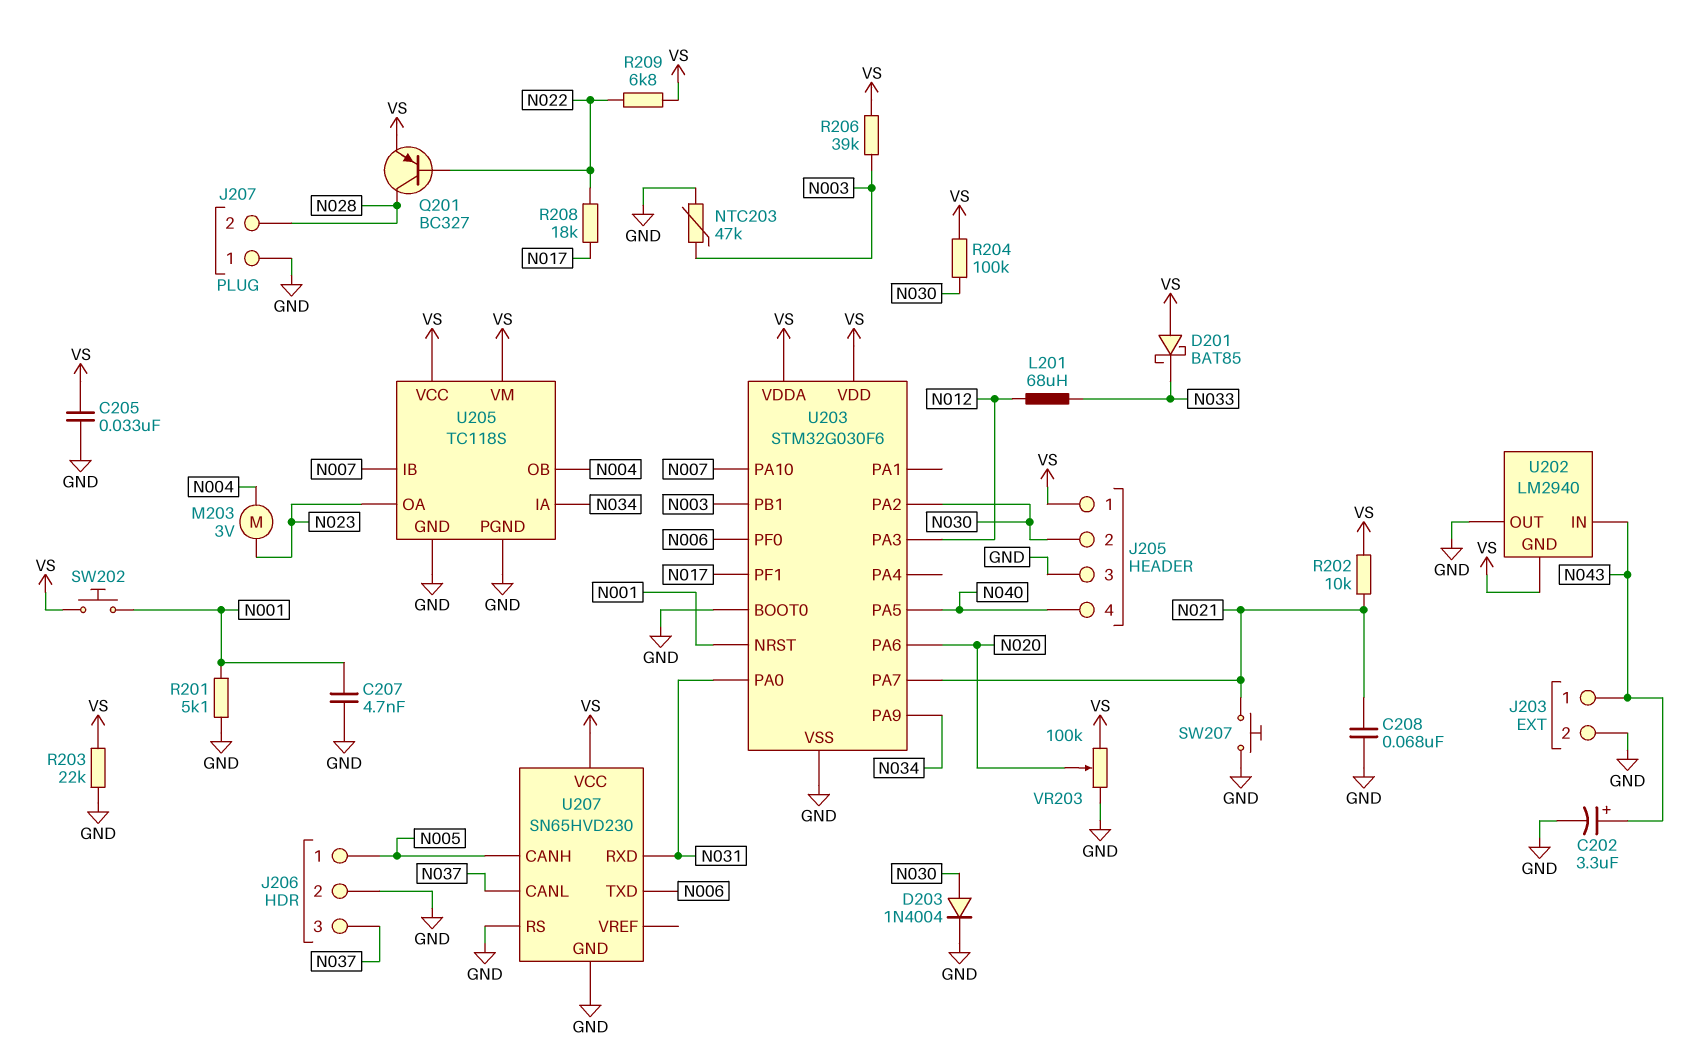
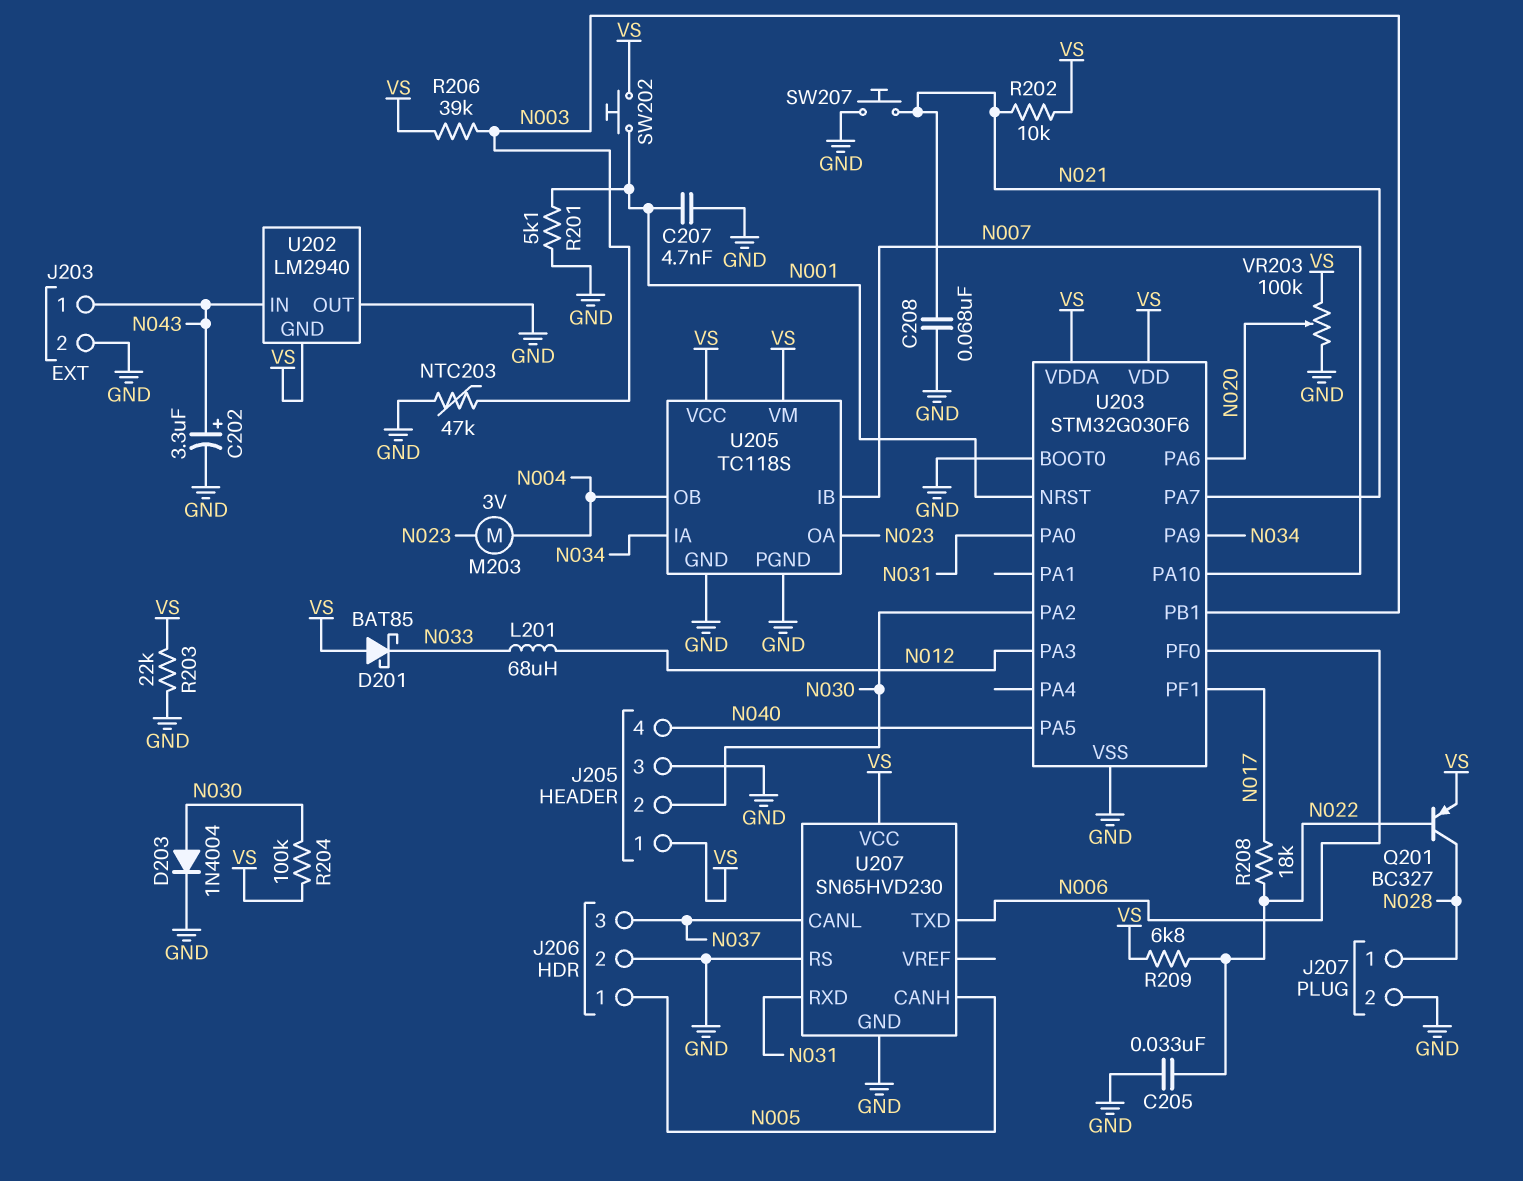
C205: 33nF (GND, VS) -> 33nF (GND, N022)
J207 pin 1: GND -> N028
J207 pin 2: N028 -> GND

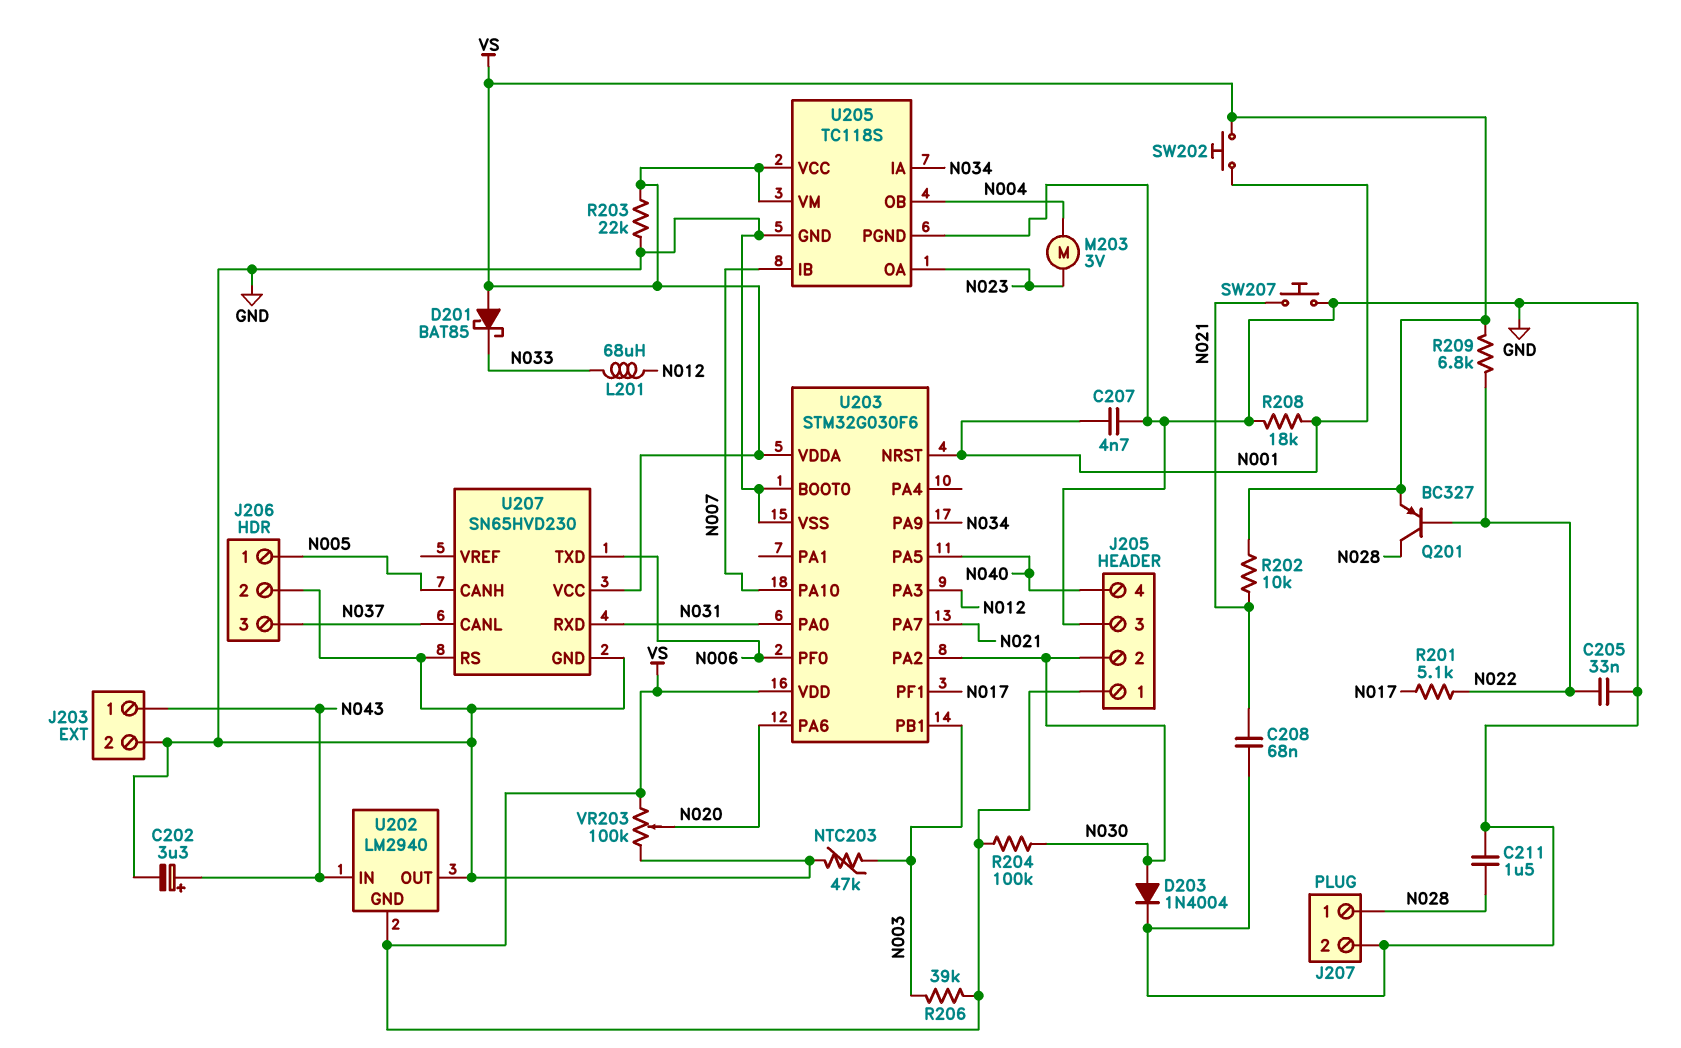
C211: none -> 1.5uF (GND, N028)
R201: 5.1k (GND, N001) -> 5.1k (N017, N022)
R208: 18k (N017, N022) -> 18k (GND, N001)

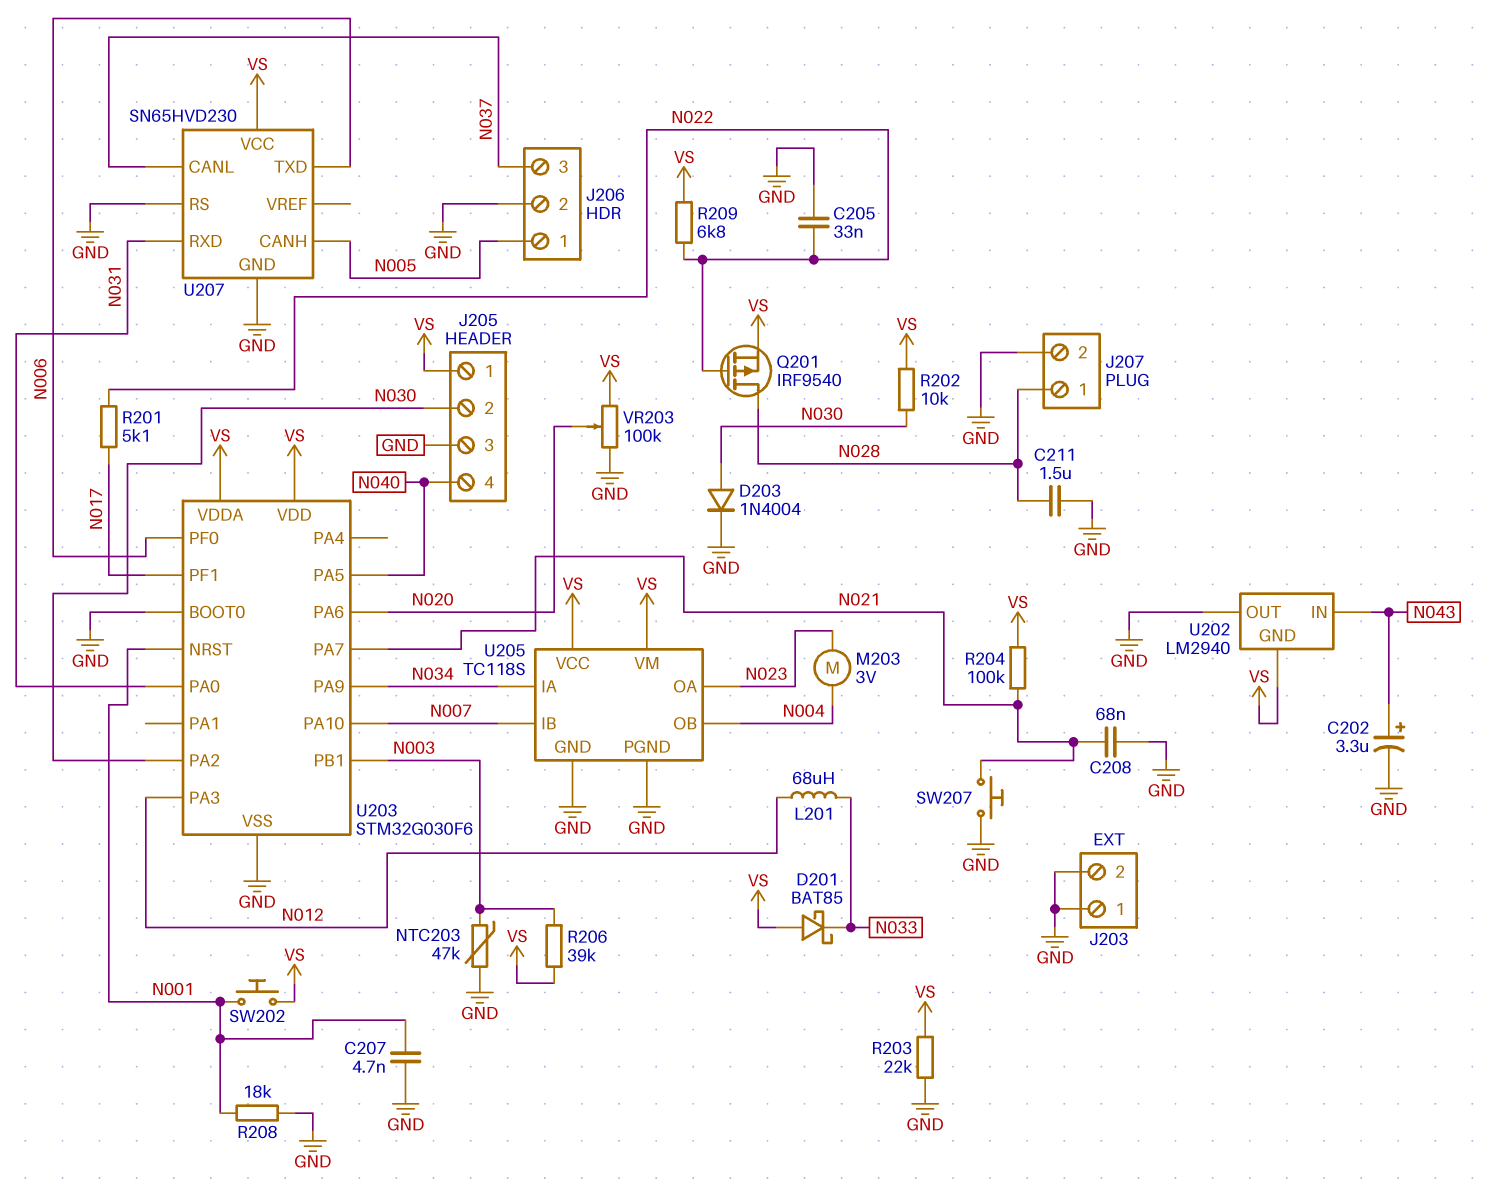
J203 pin 1: N043 -> GND
Q201: PNP BC327 (B N022, C N028, E VS) -> PMOS IRF9540 (G N022, D N028, S VS)
R202: 10k (N021, VS) -> 10k (N030, VS)
R204: 100k (N030, VS) -> 100k (N021, VS)

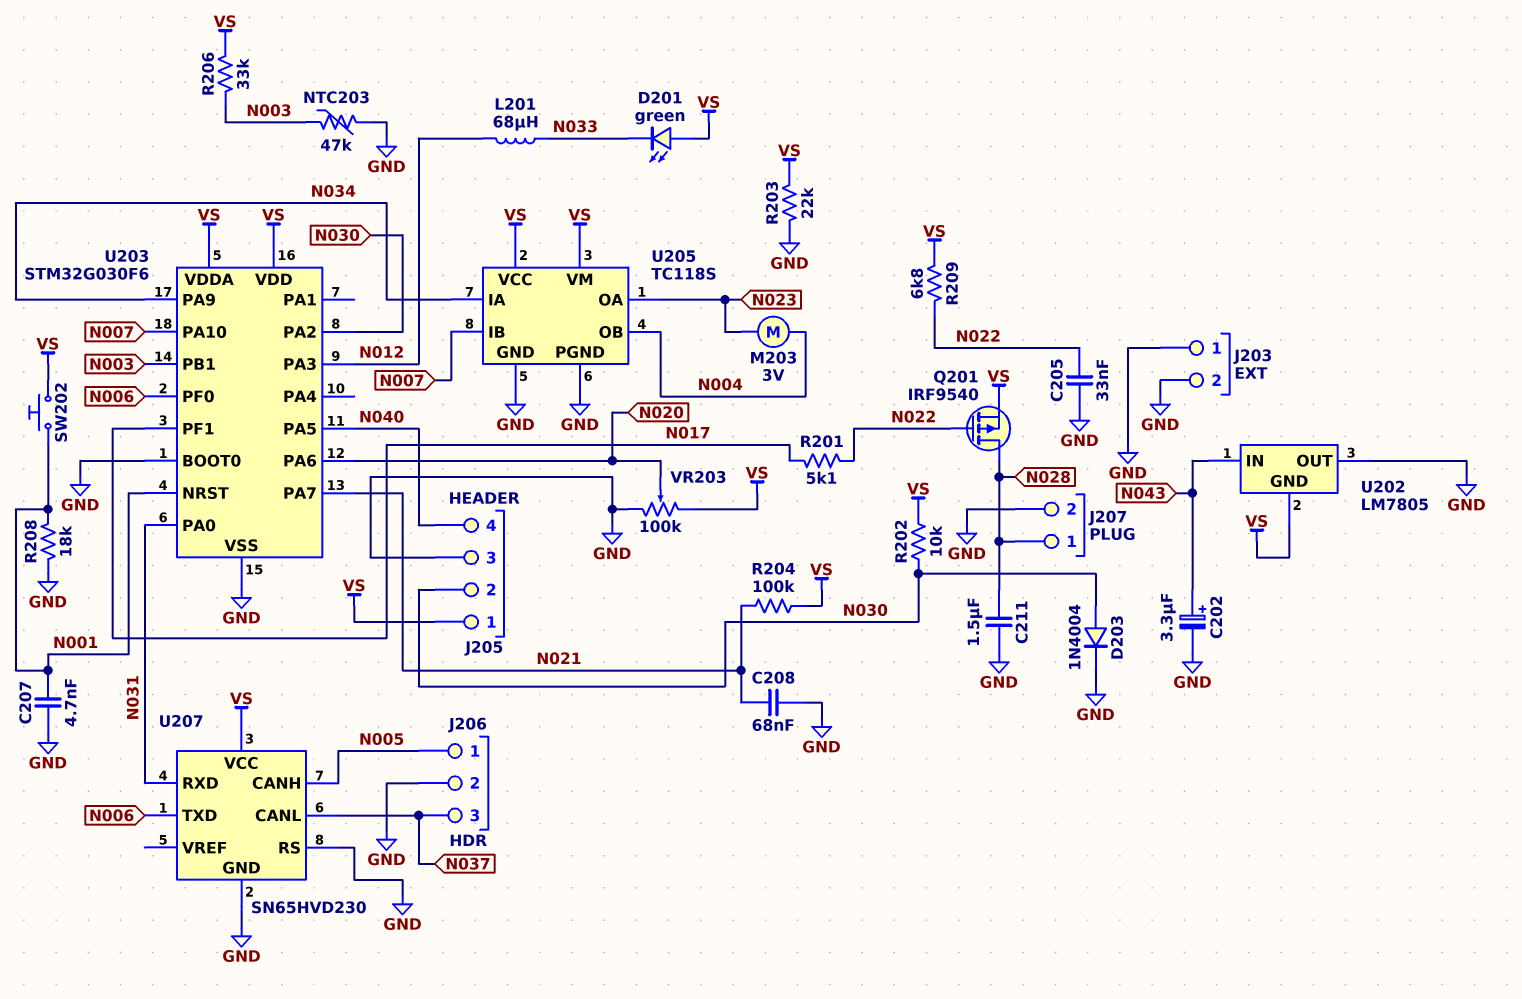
D201: schottky BAT85 (A VS, K N033) -> LED green (A VS, K N033)
R206: 39k (N003, VS) -> 33k (N003, VS)
SW207: button (GND, N021) -> none
U202: LM2940 -> LM7805

